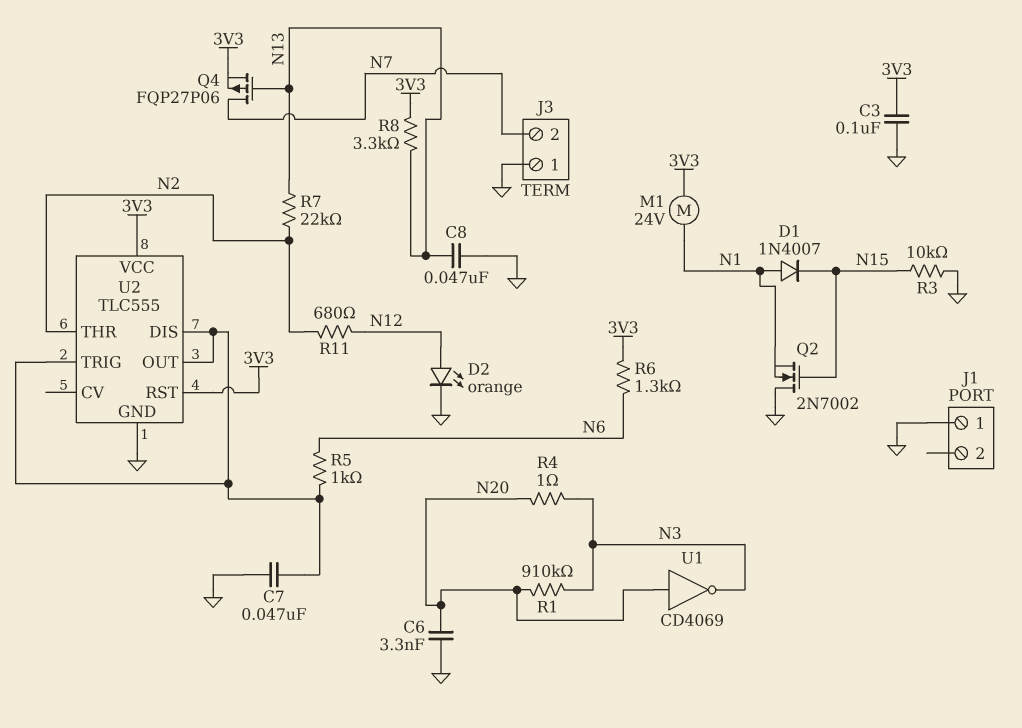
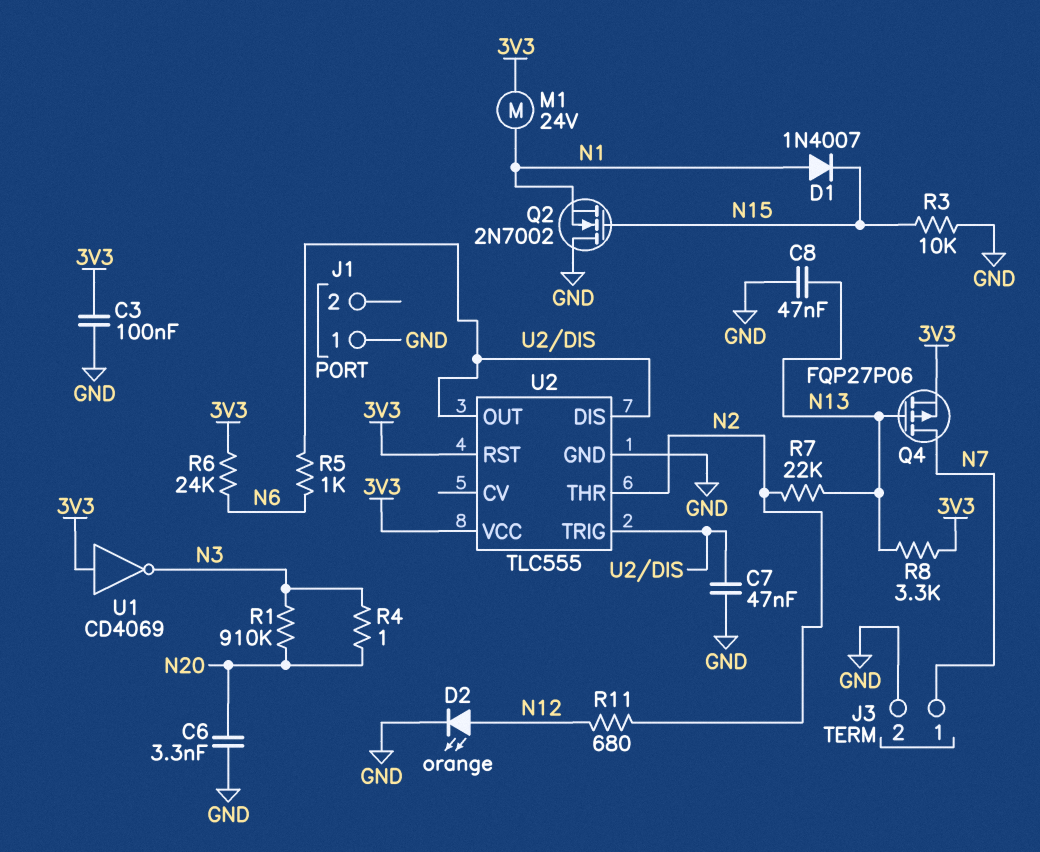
J3 pin 1: GND -> N7
J3 pin 2: N7 -> GND
R6: 1.3k (3V3, N6) -> 24k (3V3, N6)
U1: NOT CD4069 (in N20, out N3) -> NOT CD4069 (in 3V3, out N3)

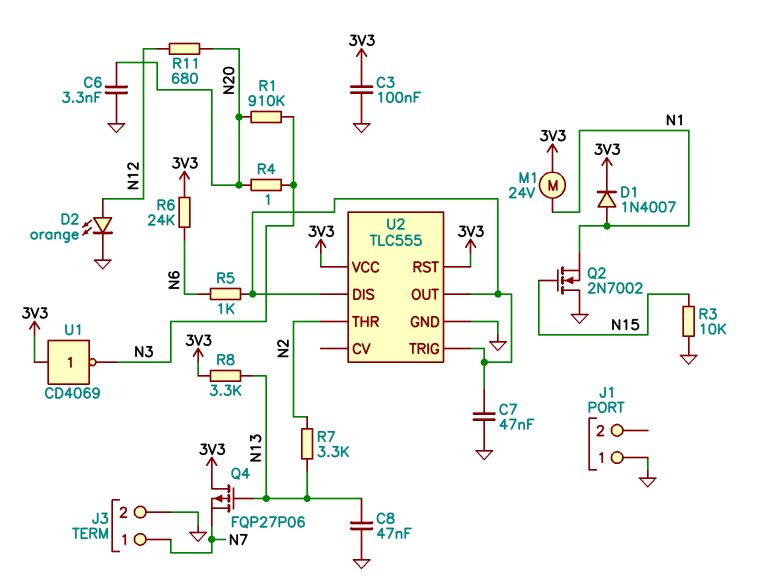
D1: diode 1N4007 (A N1, K N15) -> diode 1N4007 (A N1, K 3V3)
Q4: PMOS FQP27P06 (G N13, D N7, S 3V3) -> PMOS FQP27P06 (G N13, D 3V3, S N7)
R7: 22k (N2, N13) -> 3.3k (N2, N13)
R11: 680 (N2, N12) -> 680 (N12, N20)

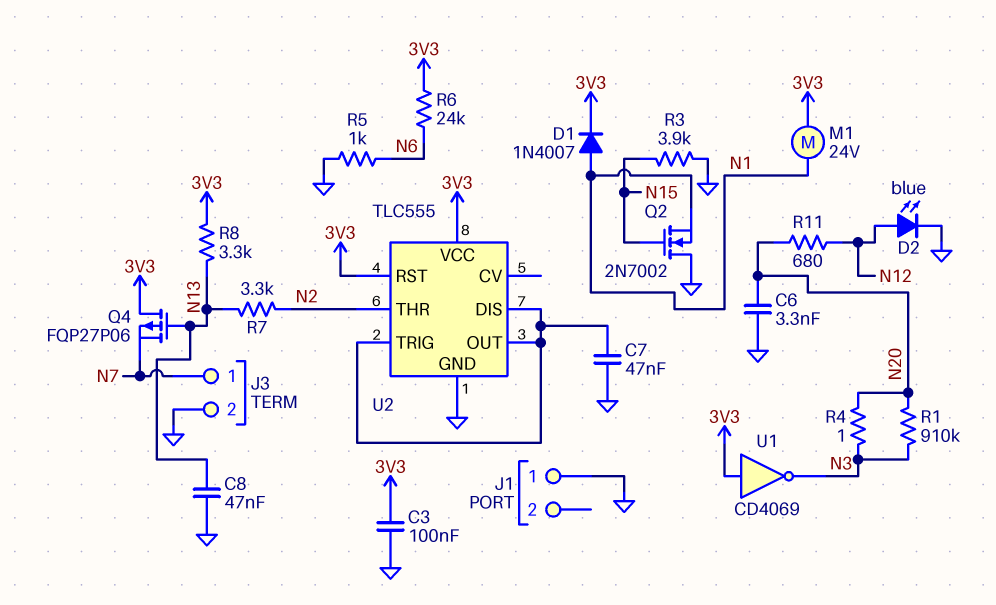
D2: LED orange (A N12, K GND) -> LED blue (A N12, K GND)
R3: 10k (GND, N15) -> 3.9k (GND, N15)
R5: 1k (N6, U2/DIS) -> 1k (GND, N6)

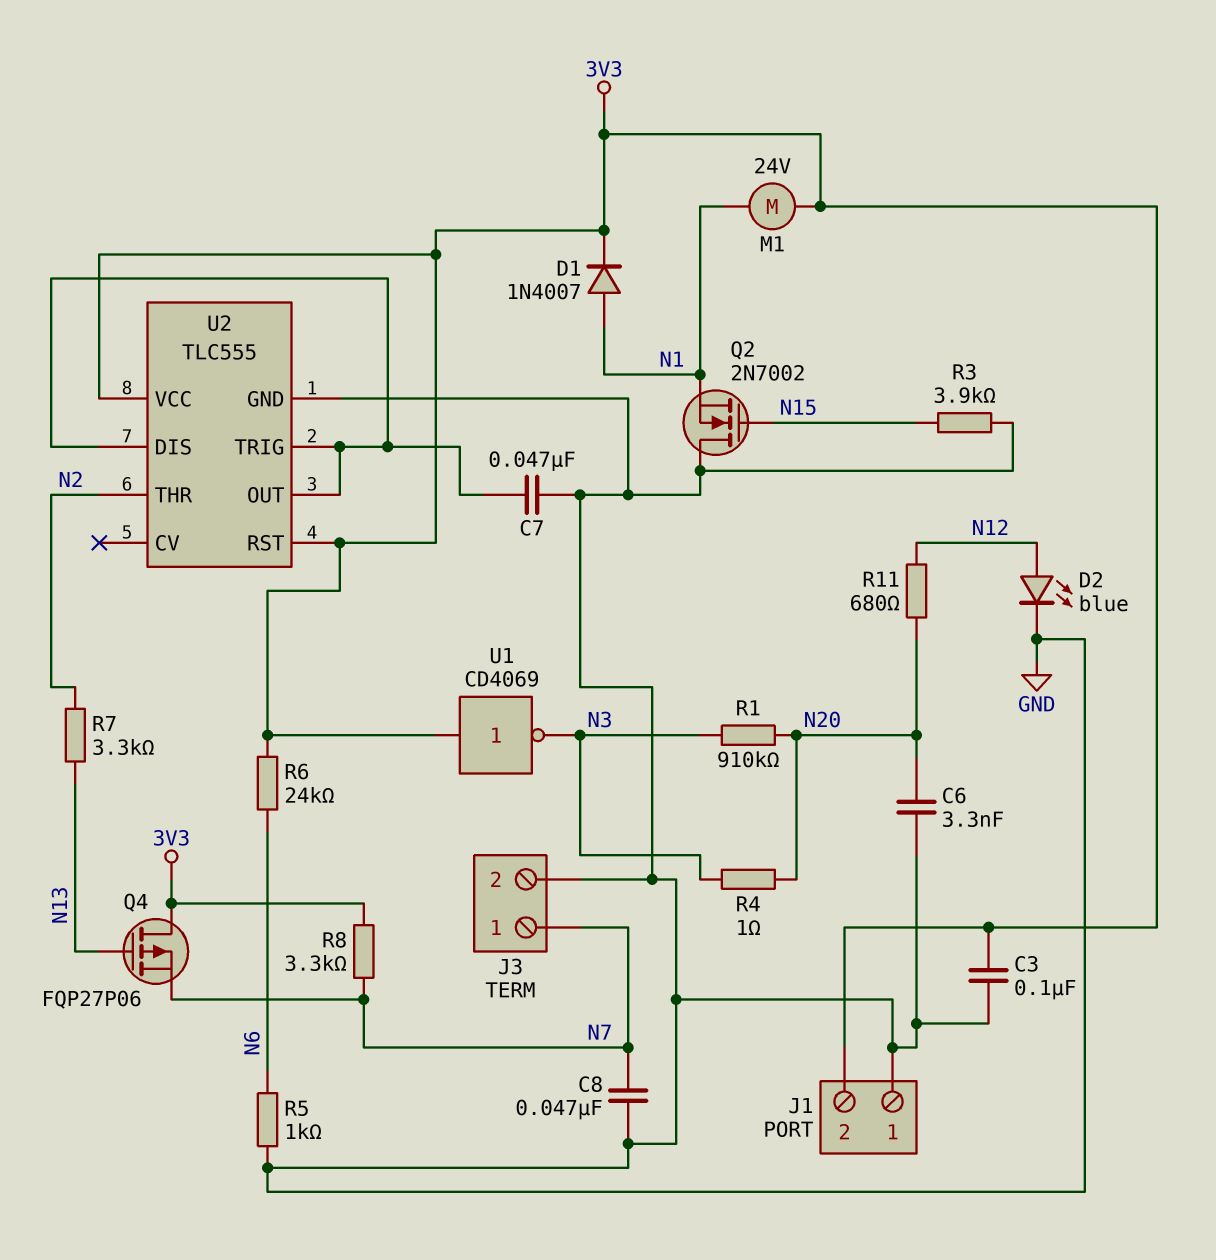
C8: 47nF (GND, N13) -> 47nF (GND, N7)
J1 pin 2: none -> 3V3
R8: 3.3k (3V3, N13) -> 3.3k (3V3, N7)

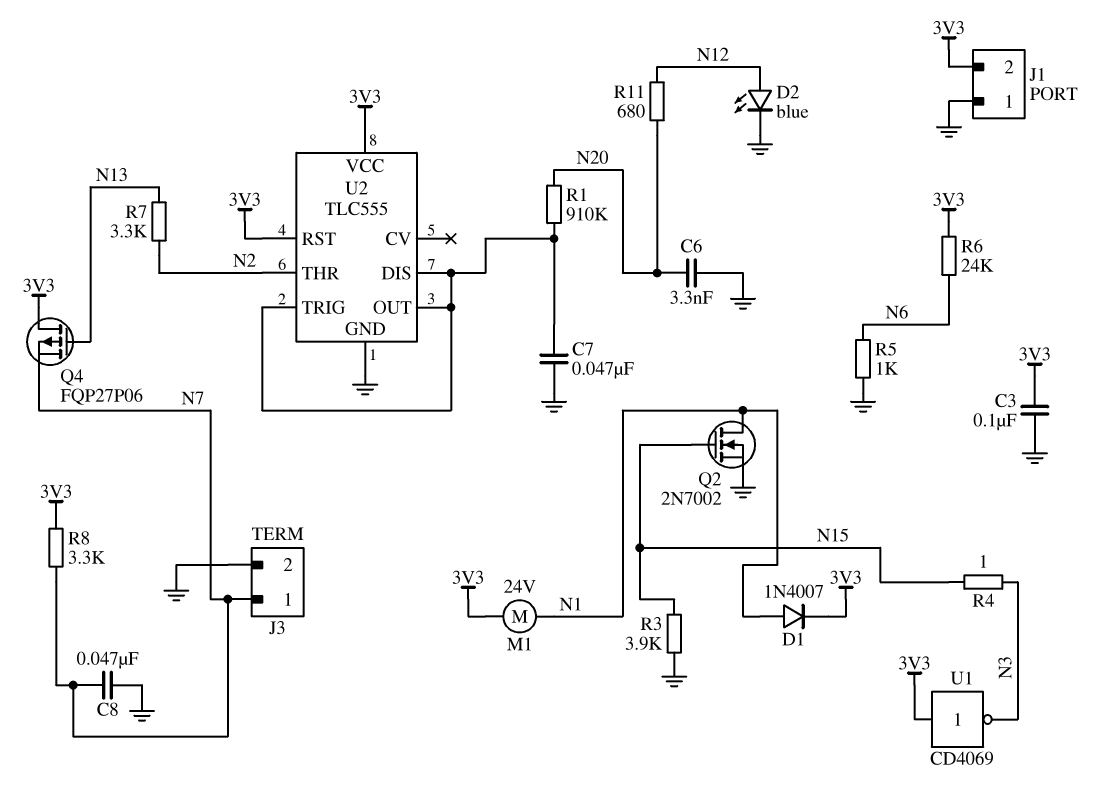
Q2: NMOS 2N7002 (G N15, D GND, S N1) -> NMOS 2N7002 (G N15, D N1, S GND)
R1: 910k (N3, N20) -> 910k (N20, U2/DIS)
R4: 1 (N3, N20) -> 1 (N3, N15)

